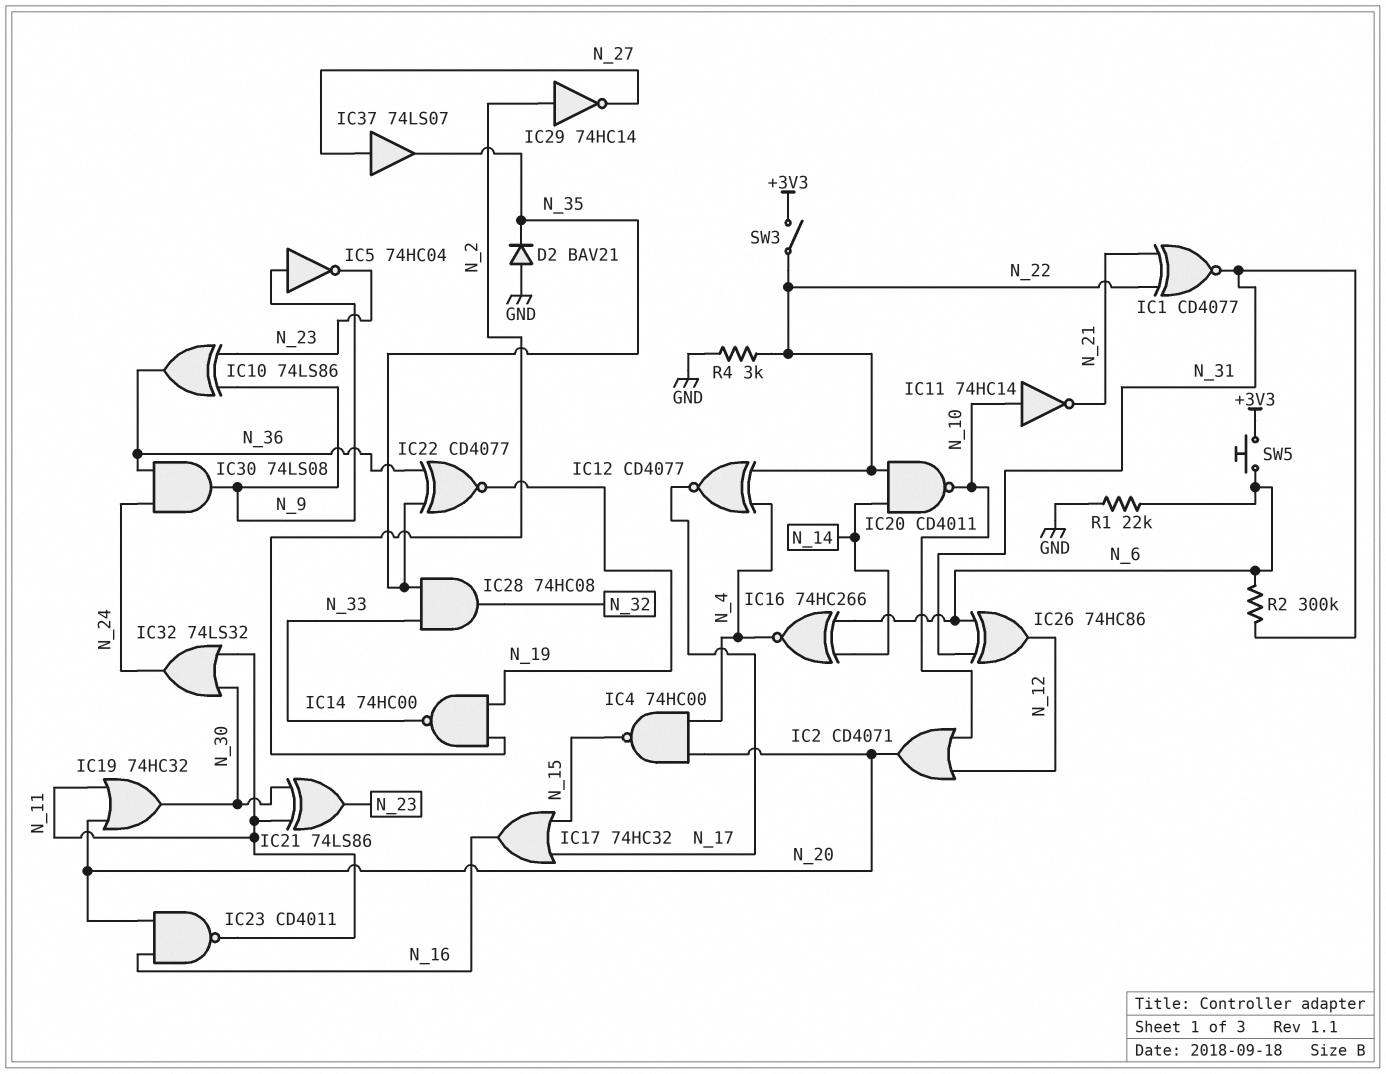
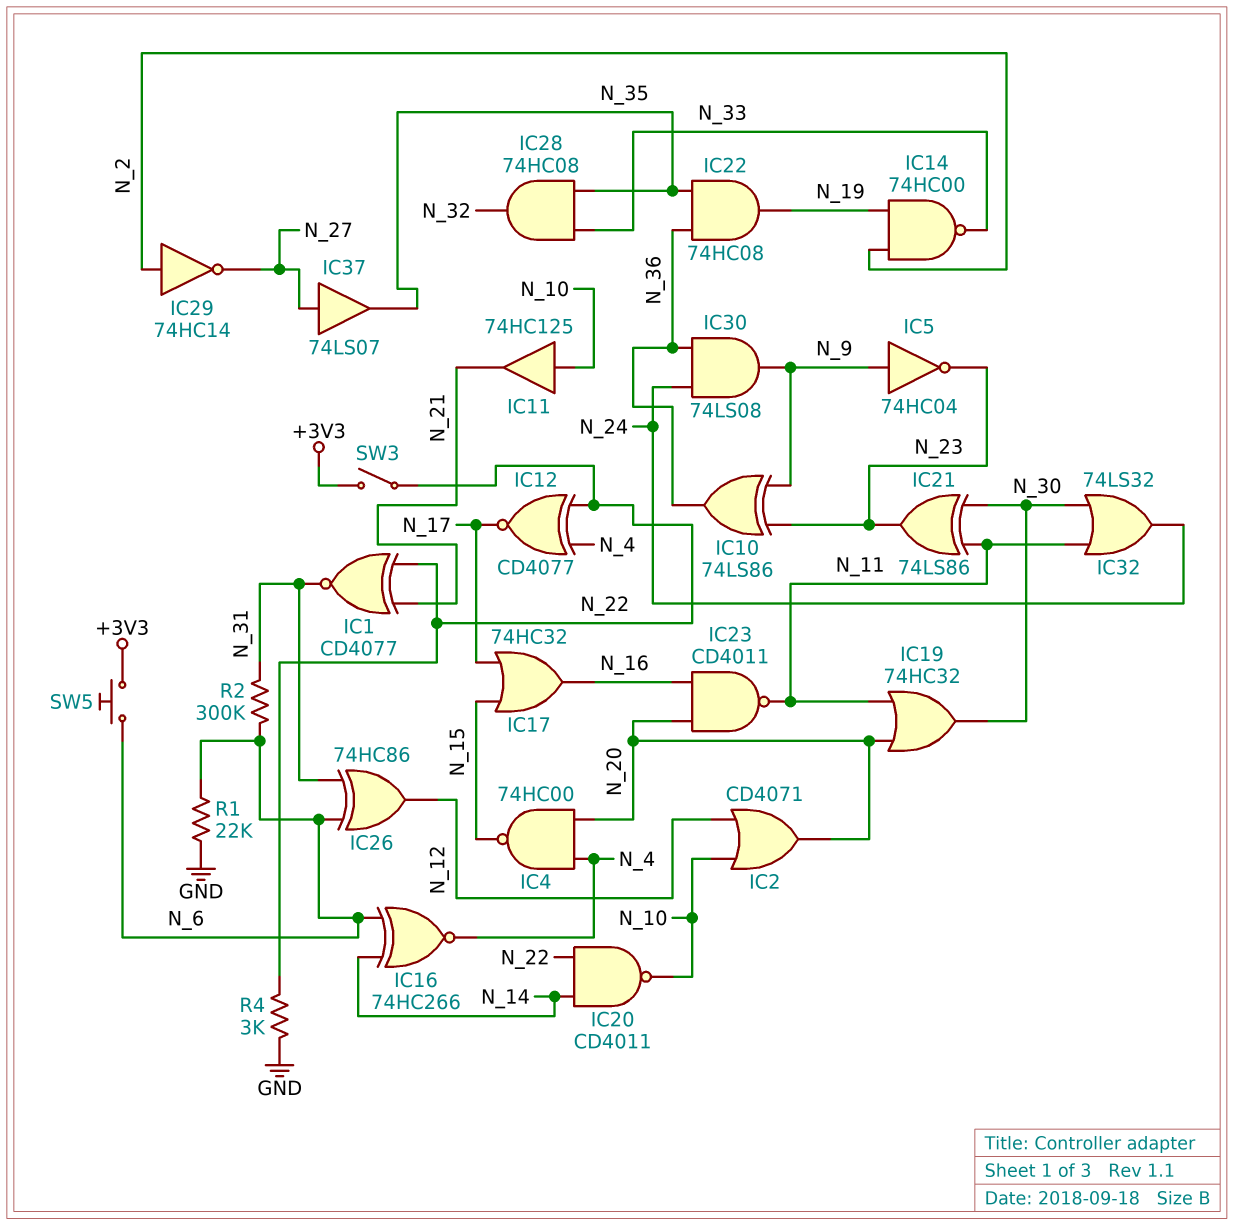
D2: diode BAV21 (A GND, K N_35) -> none
IC11: NOT 74HC14 (in N_10, out N_21) -> buffer 74HC125 (in N_10, out N_21)
IC22: XNOR CD4077 (in N_35, in N_36, out N_19) -> AND 74HC08 (in N_35, in N_36, out N_19)

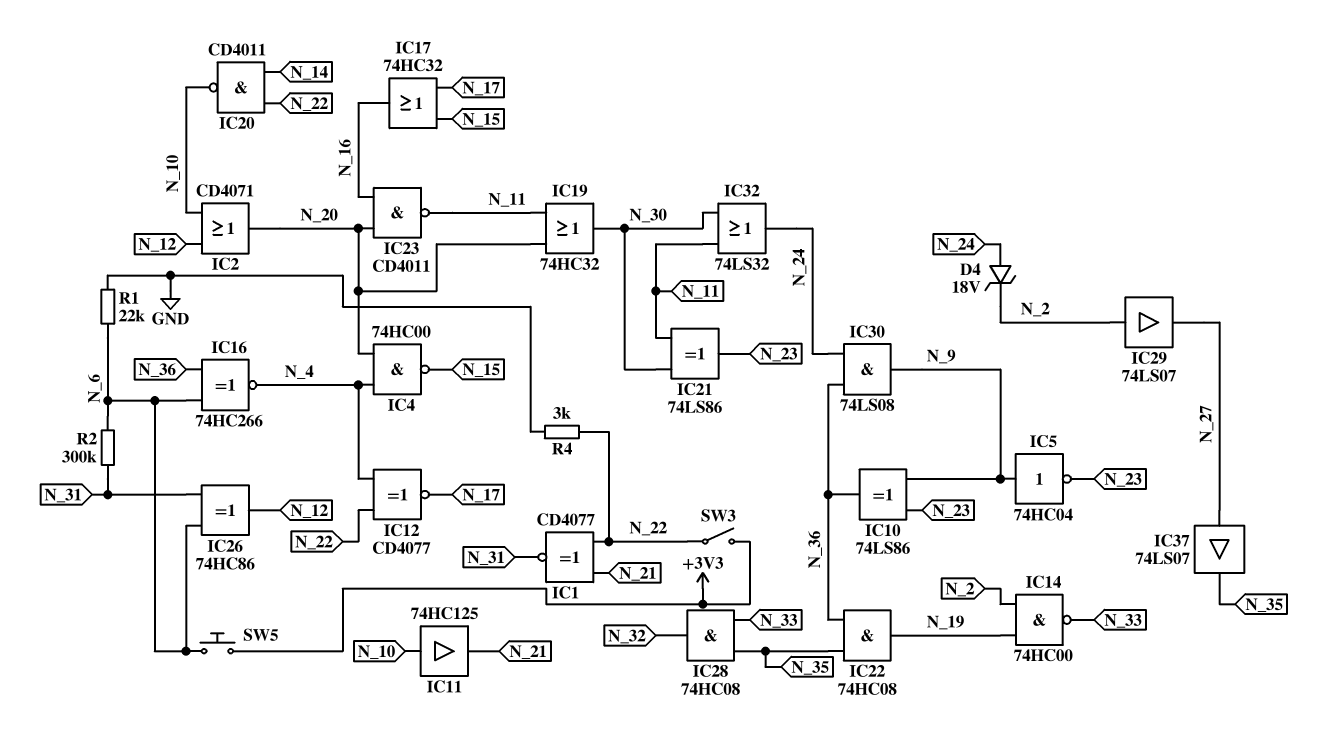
D4: none -> zener 18V (A N_24, K N_2)
IC16: XNOR 74HC266 (in N_6, in N_14, out N_4) -> XNOR 74HC266 (in N_6, in N_36, out N_4)
IC29: NOT 74HC14 (in N_2, out N_27) -> buffer 74LS07 (in N_2, out N_27)

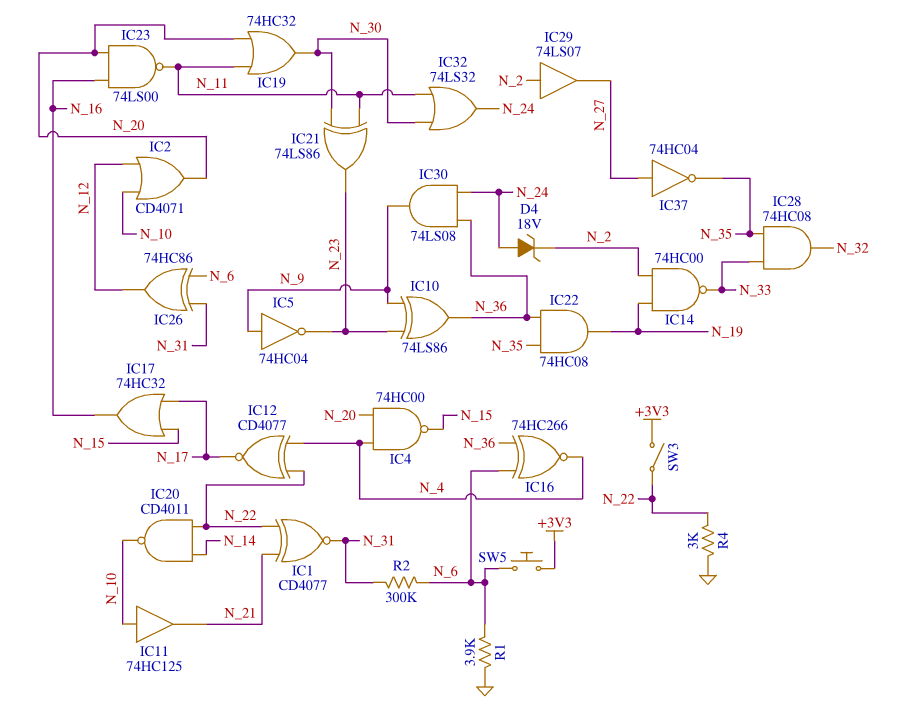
IC23: NAND CD4011 (in N_16, in N_20, out N_11) -> NAND 74LS00 (in N_16, in N_20, out N_11)
IC37: buffer 74LS07 (in N_27, out N_35) -> NOT 74HC04 (in N_27, out N_35)
R1: 22k (GND, N_6) -> 3.9k (GND, N_6)

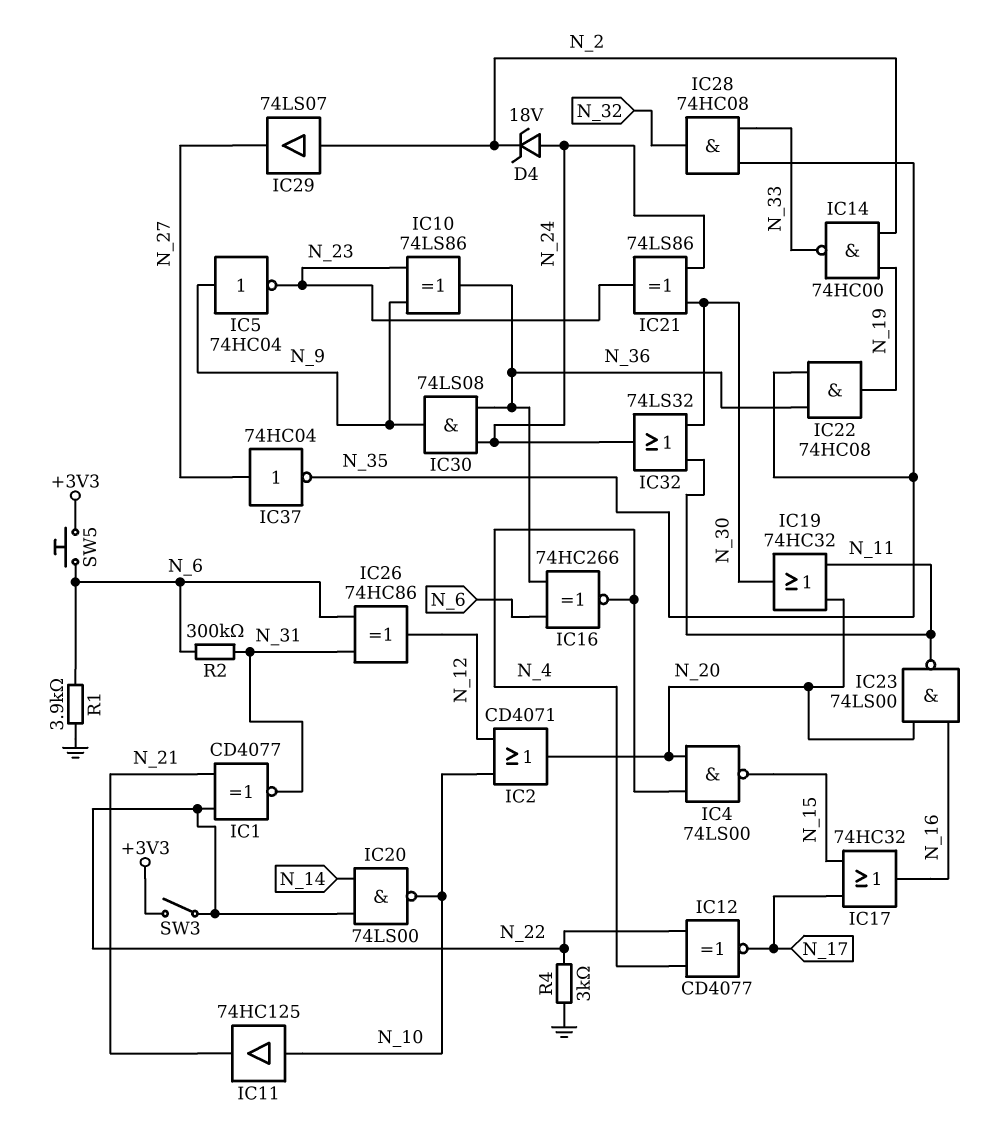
IC4: NAND 74HC00 (in N_4, in N_20, out N_15) -> NAND 74LS00 (in N_4, in N_20, out N_15)
IC20: NAND CD4011 (in N_14, in N_22, out N_10) -> NAND 74LS00 (in N_14, in N_22, out N_10)
IC21: XOR 74LS86 (in N_11, in N_30, out N_23) -> XOR 74LS86 (in N_24, in N_30, out N_23)

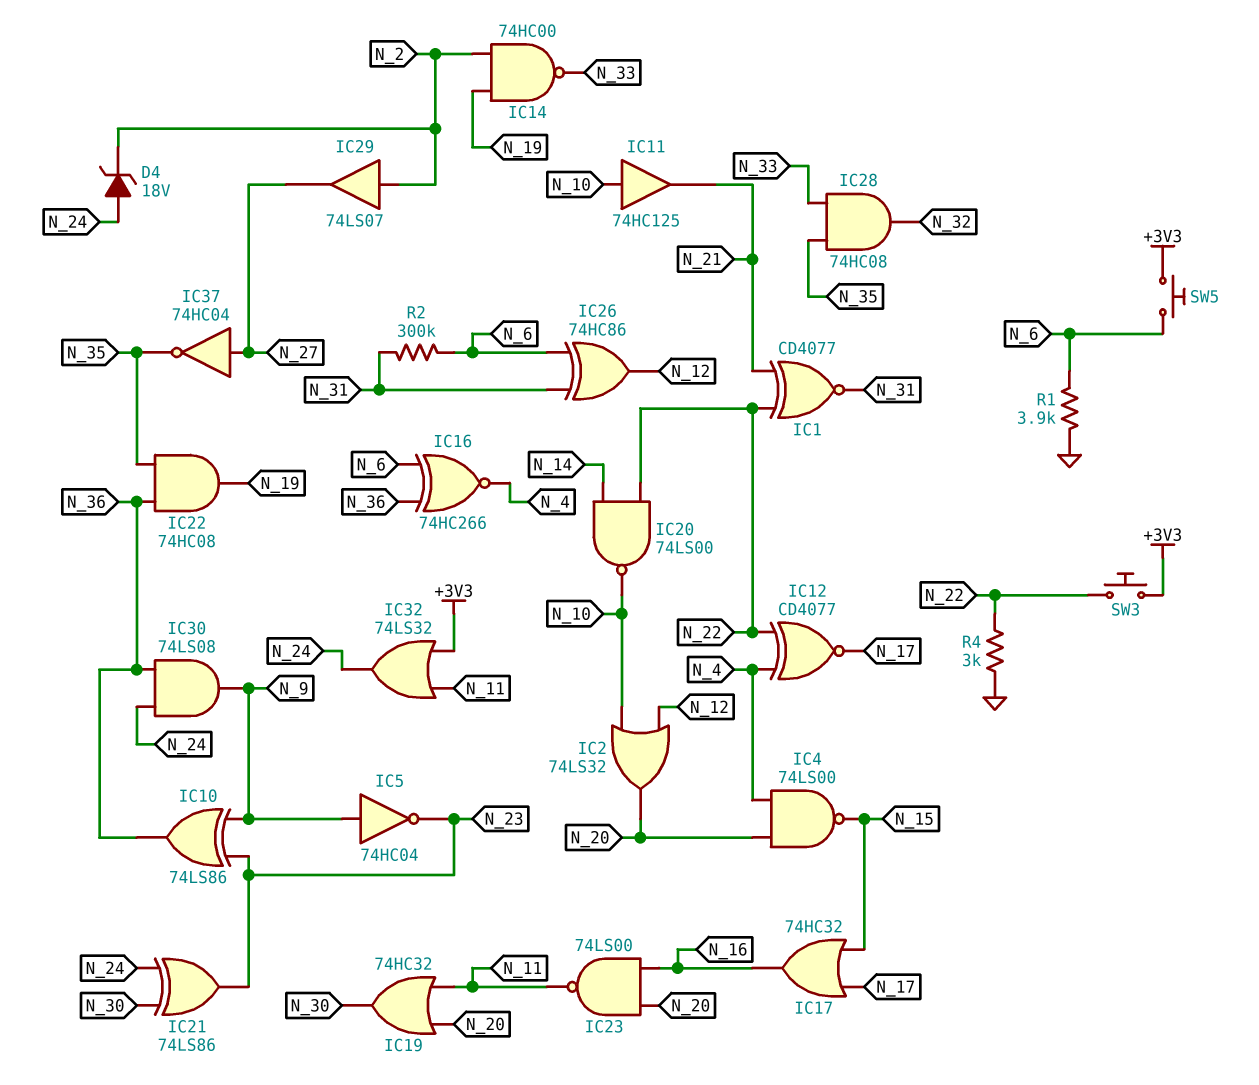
IC2: OR CD4071 (in N_10, in N_12, out N_20) -> OR 74LS32 (in N_10, in N_12, out N_20)
IC32: OR 74LS32 (in N_11, in N_30, out N_24) -> OR 74LS32 (in +3V3, in N_11, out N_24)
SW3: switch (+3V3, N_22) -> button (+3V3, N_22)

